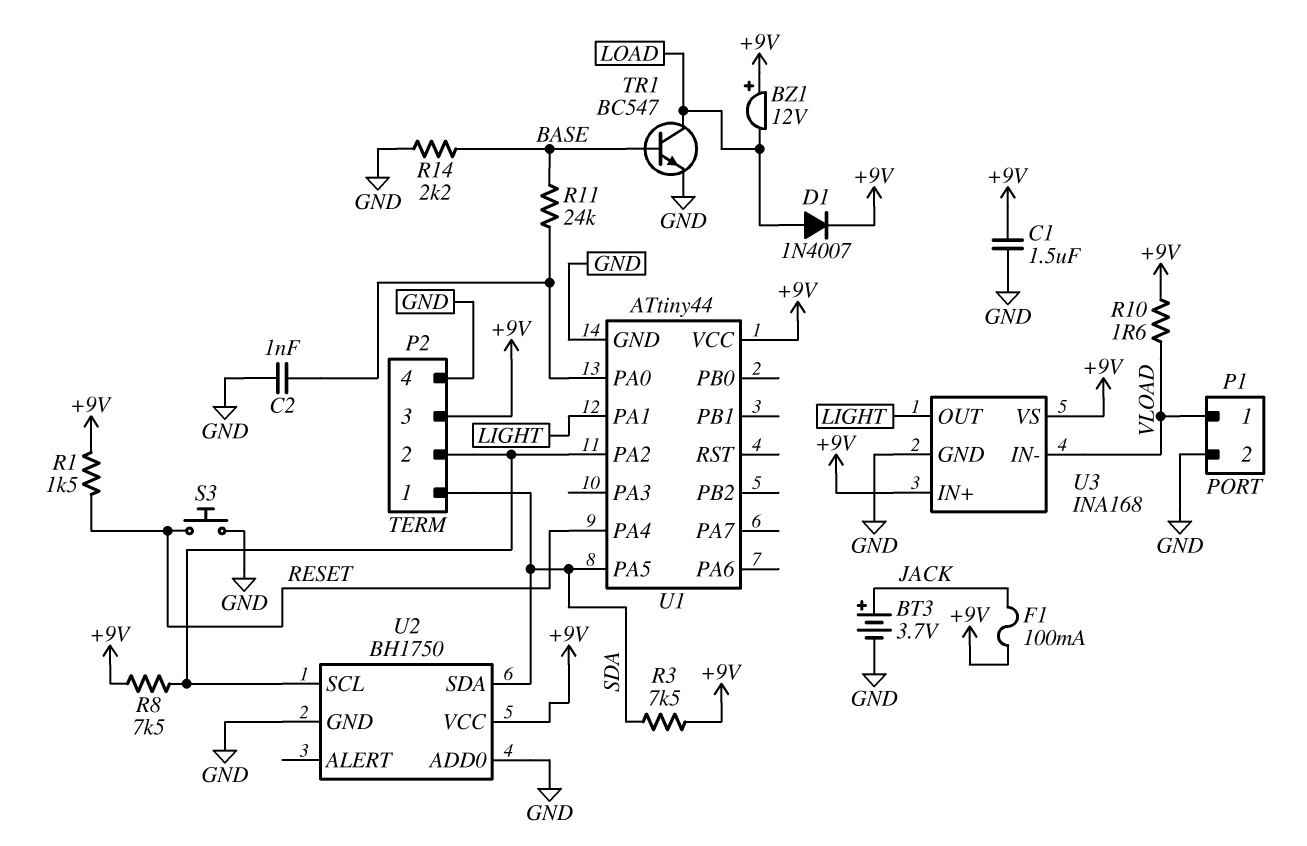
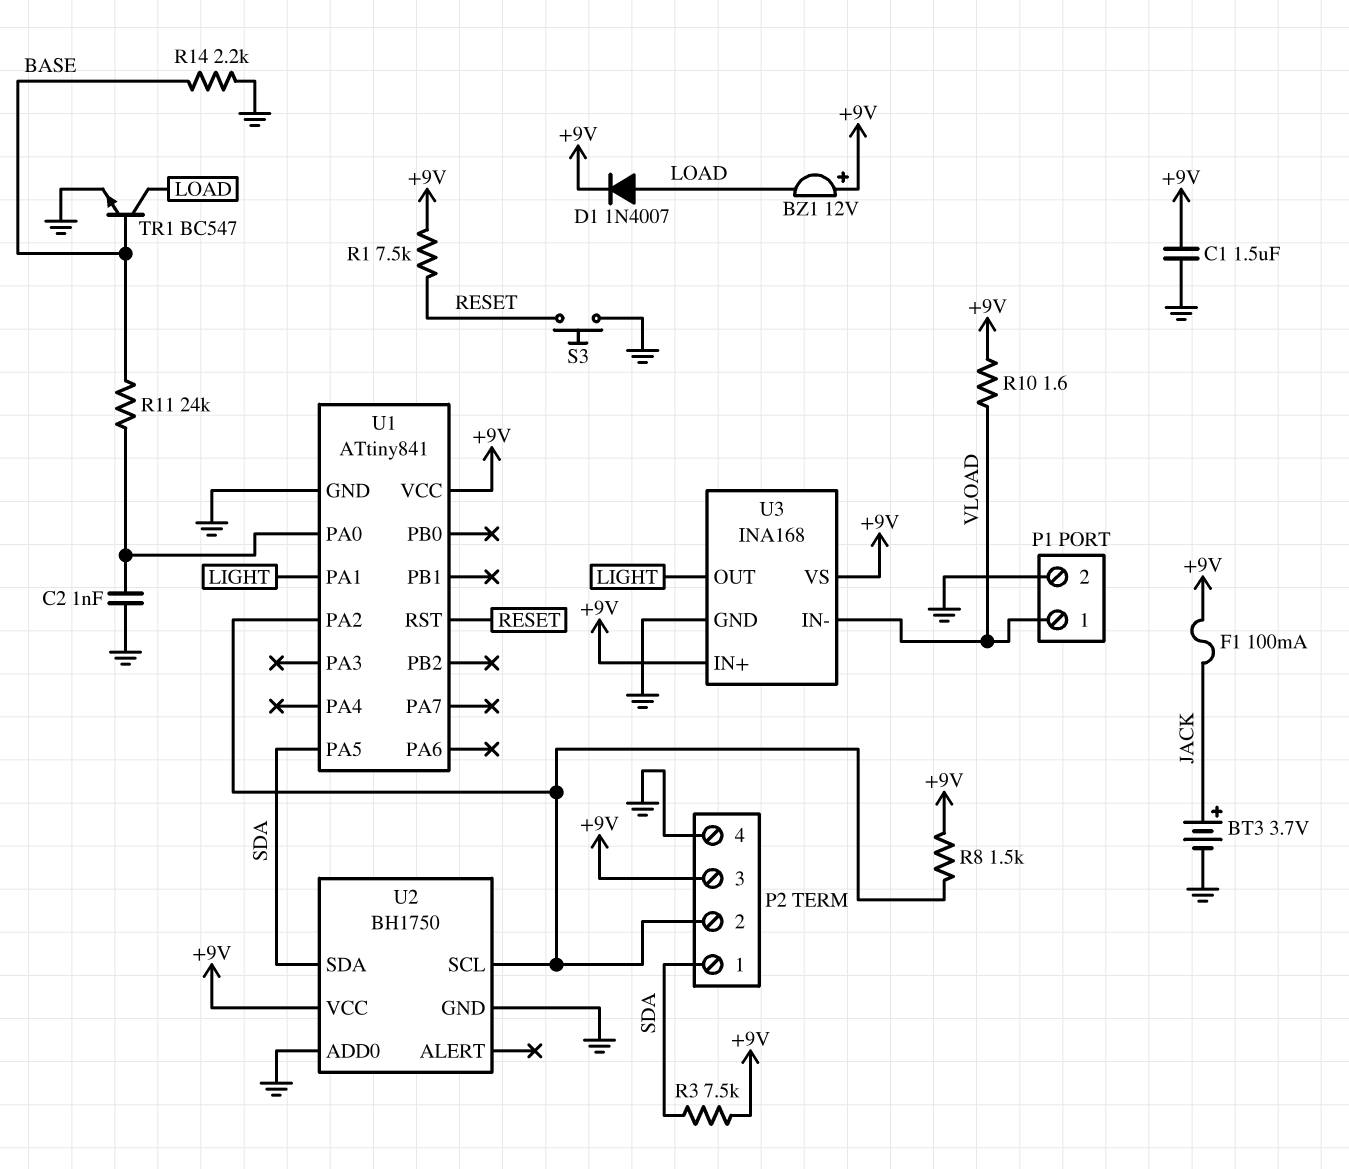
R1: 1.5k (+9V, RESET) -> 7.5k (+9V, RESET)
R8: 7.5k (+9V, P2/2) -> 1.5k (+9V, P2/2)
U1: ATtiny44 -> ATtiny841
U1 pin PA4: RESET -> none
U1 pin RST: none -> RESET

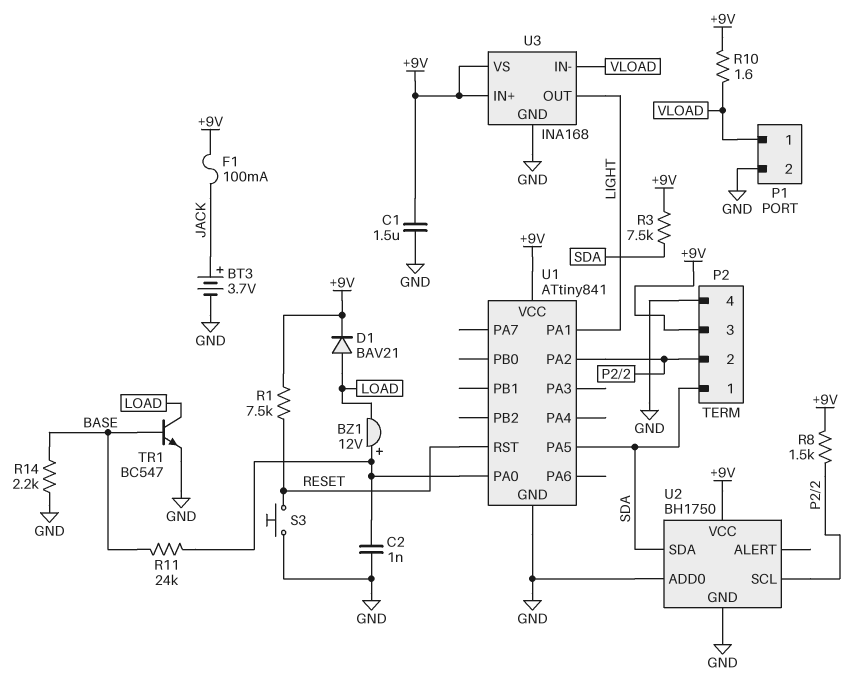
BZ1: buzzer 12V (plus +9V, minus LOAD) -> buzzer 12V (plus U1/PA0, minus LOAD)
D1: diode 1N4007 (A LOAD, K +9V) -> diode BAV21 (A LOAD, K +9V)

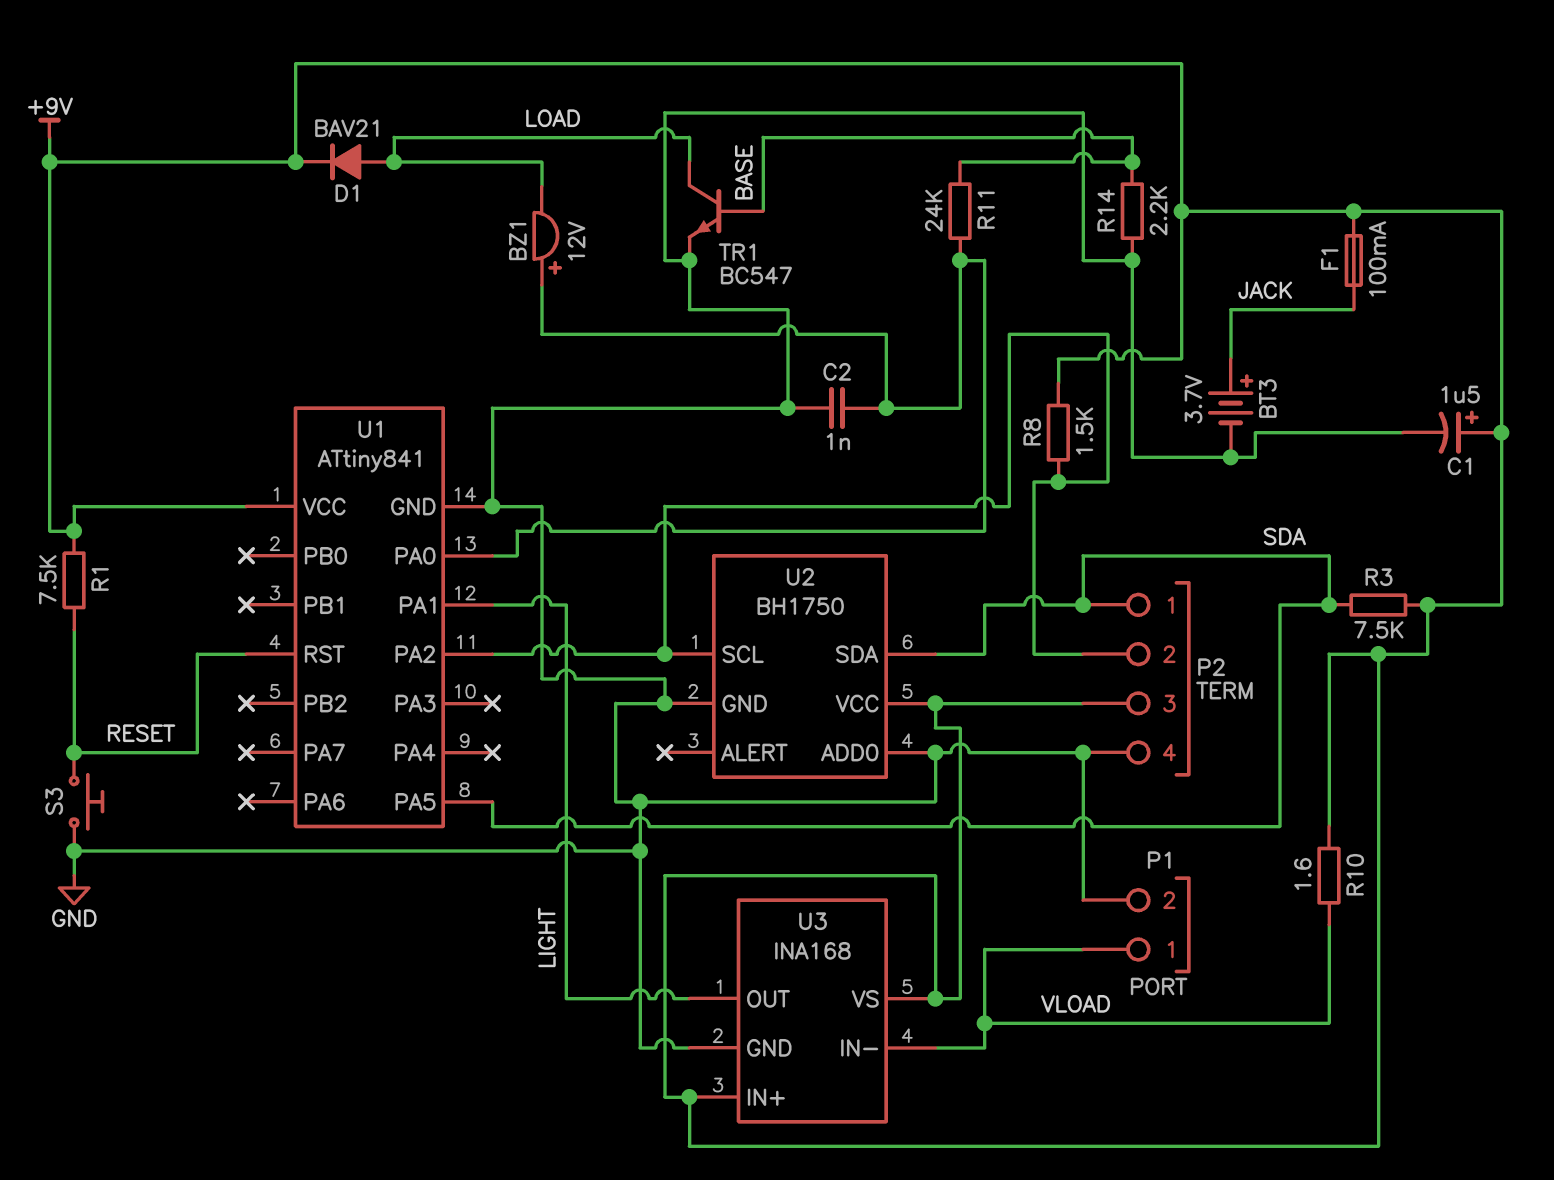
C1: 1.5uF (+9V, GND) -> 1.5uF (plus +9V, minus GND)

